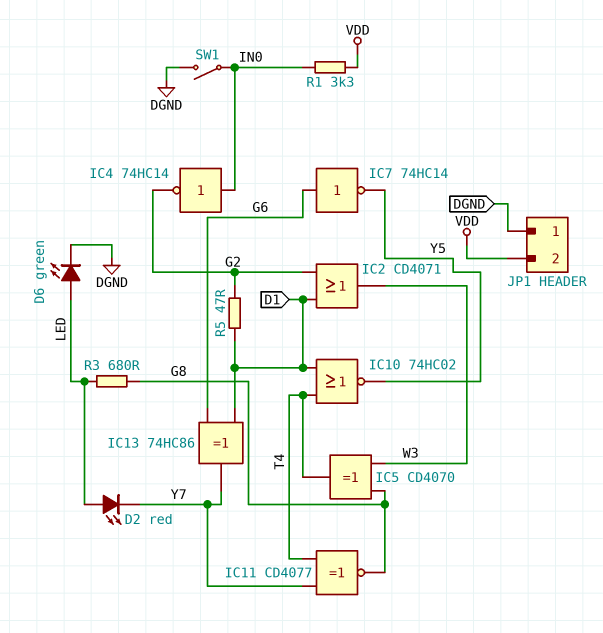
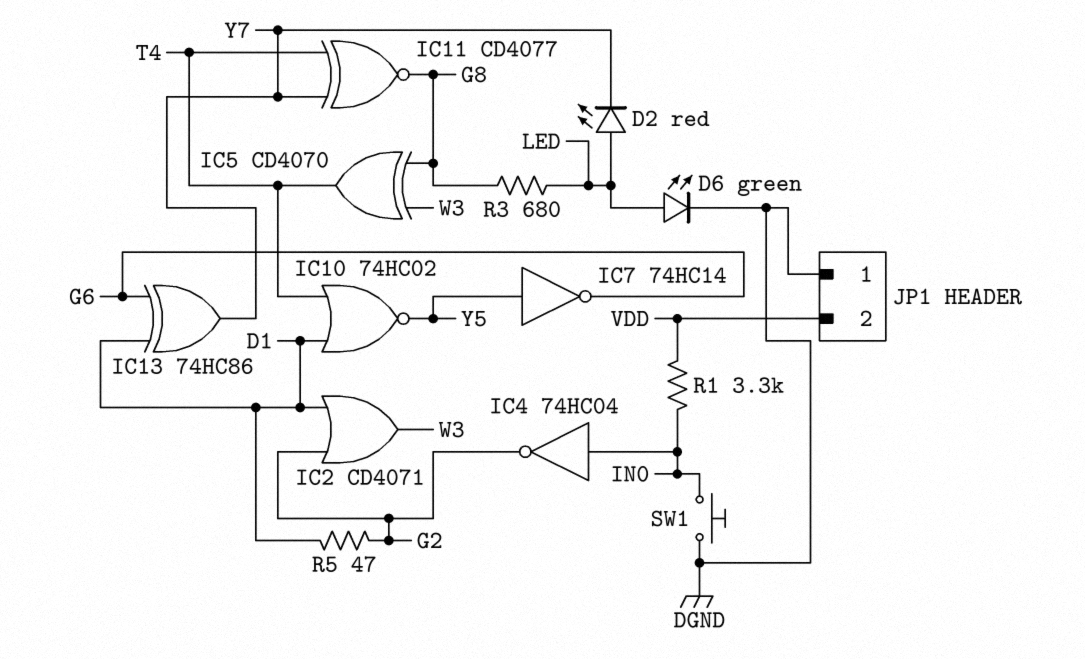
IC4: NOT 74HC14 (in IN0, out G2) -> NOT 74HC04 (in IN0, out G2)
IC7: NOT 74HC14 (in G6, out Y5) -> NOT 74HC14 (in Y5, out G6)
SW1: switch (DGND, IN0) -> button (DGND, IN0)

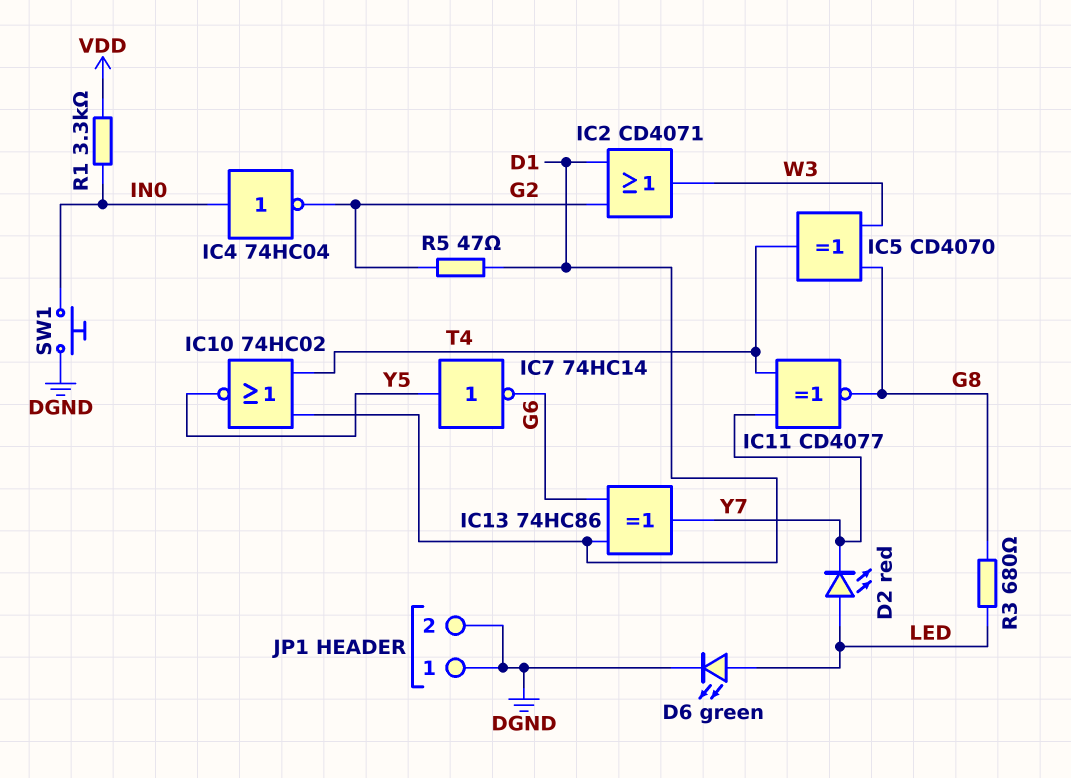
JP1 pin 2: VDD -> DGND

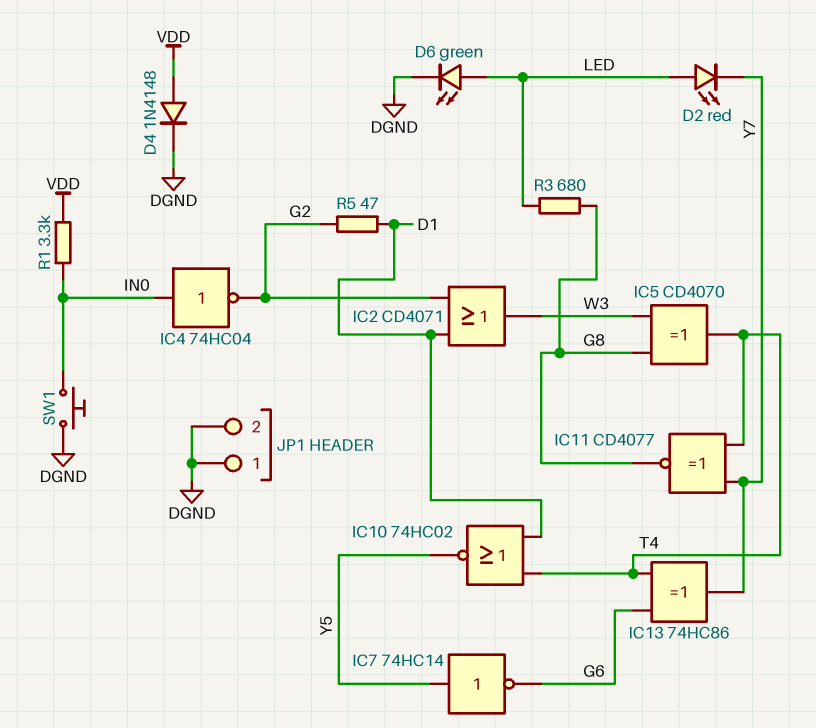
D4: none -> diode 1N4148 (A VDD, K DGND)
IC13: XOR 74HC86 (in D1, in G6, out Y7) -> XOR 74HC86 (in G6, in T4, out Y7)

